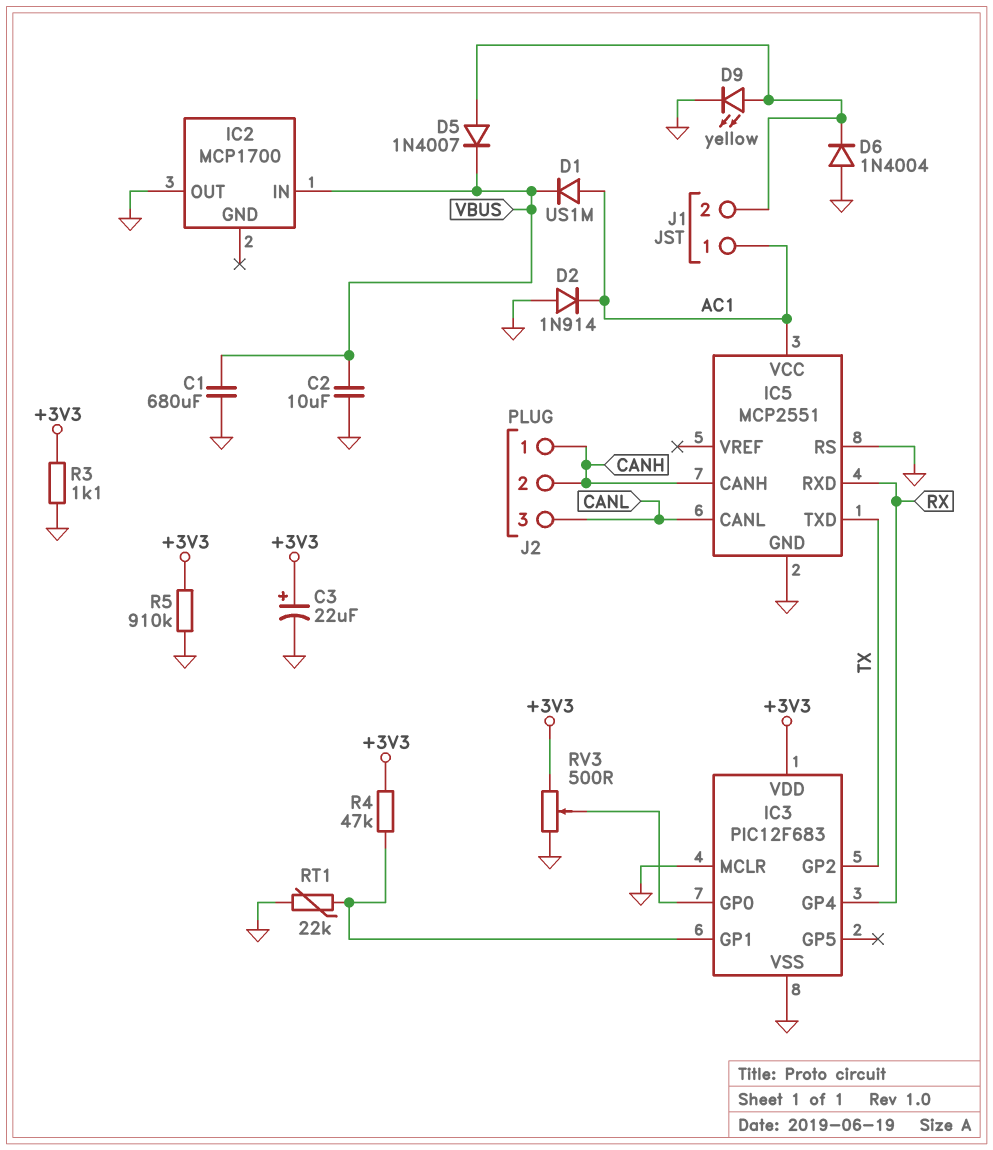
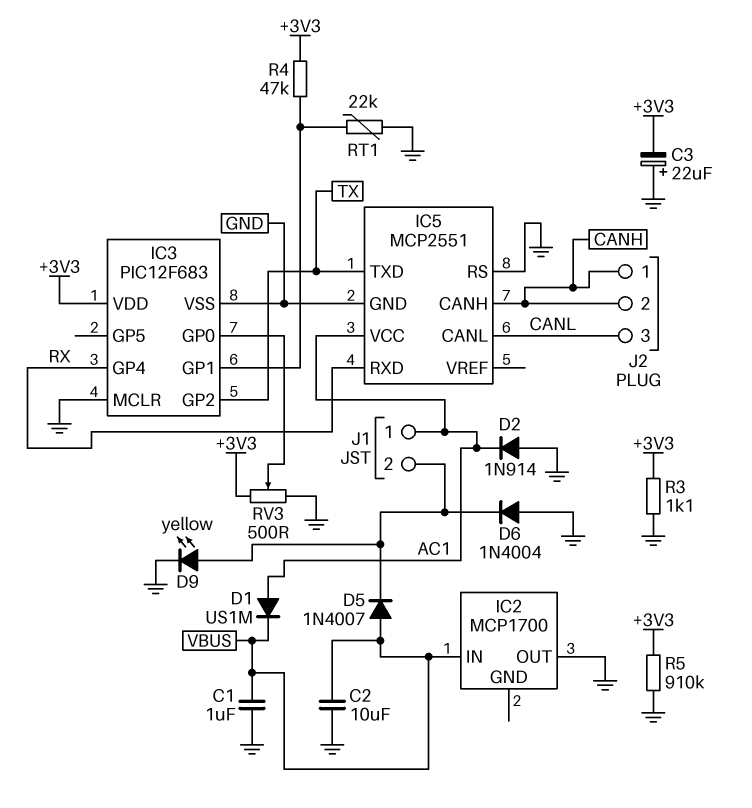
C1: 680uF (GND, VBUS) -> 1uF (GND, VBUS)
C3: 22uF (plus +3V3, minus GND) -> 22uF (plus GND, minus +3V3)
D5: diode 1N4007 (A J1/2, K VBUS) -> diode 1N4007 (A VBUS, K J1/2)

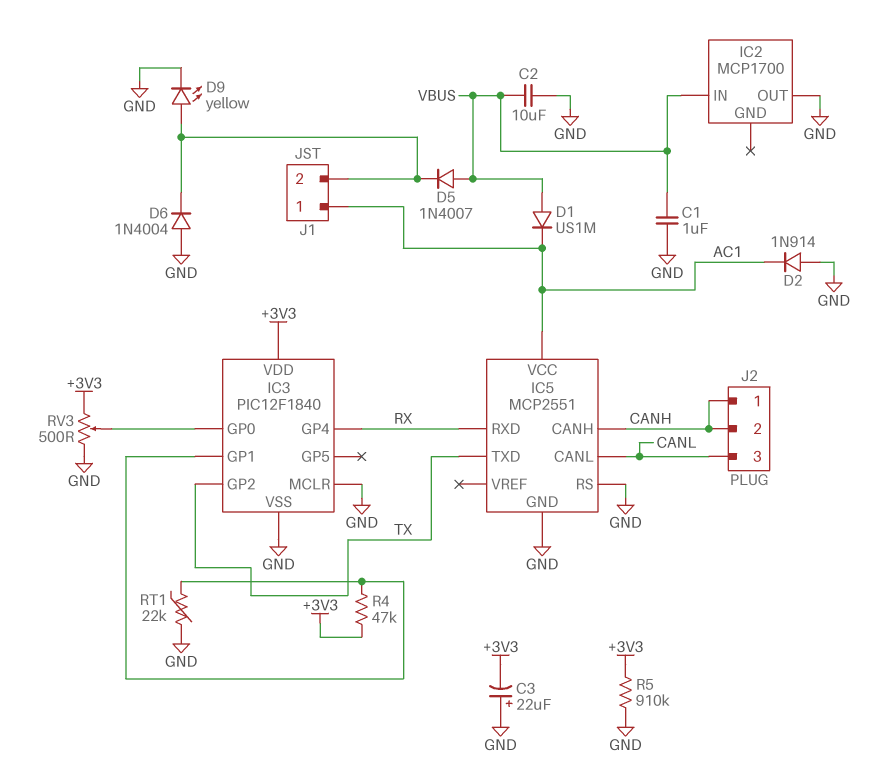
D1: diode US1M (A AC1, K VBUS) -> diode US1M (A VBUS, K AC1)
IC3: PIC12F683 -> PIC12F1840
R3: 1.1k (+3V3, GND) -> none

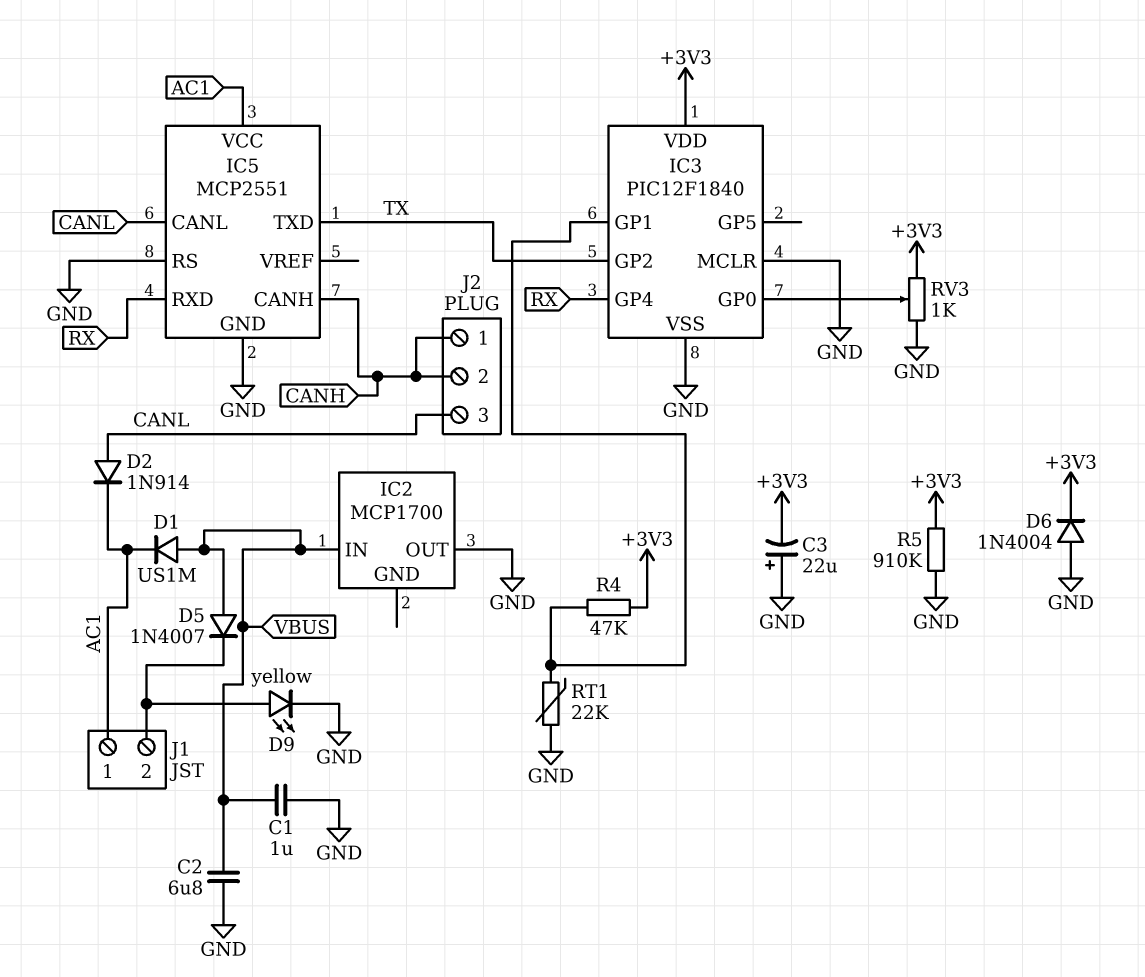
C2: 10uF (GND, VBUS) -> 6.8uF (GND, VBUS)
D2: diode 1N914 (A GND, K AC1) -> diode 1N914 (A CANL, K AC1)
D6: diode 1N4004 (A GND, K J1/2) -> diode 1N4004 (A GND, K +3V3)
RV3: 500 (+3V3, GND, wiper IC3/GP0) -> 1k (+3V3, GND, wiper IC3/GP0)

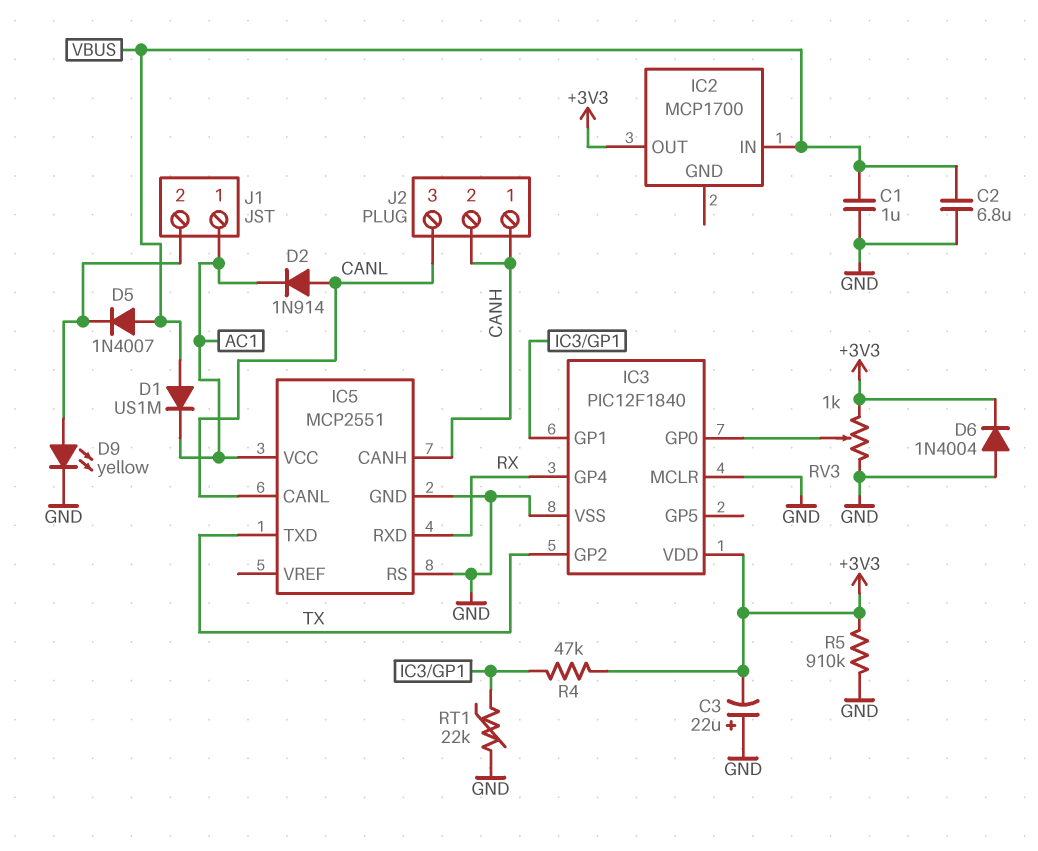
IC2 pin OUT: GND -> +3V3

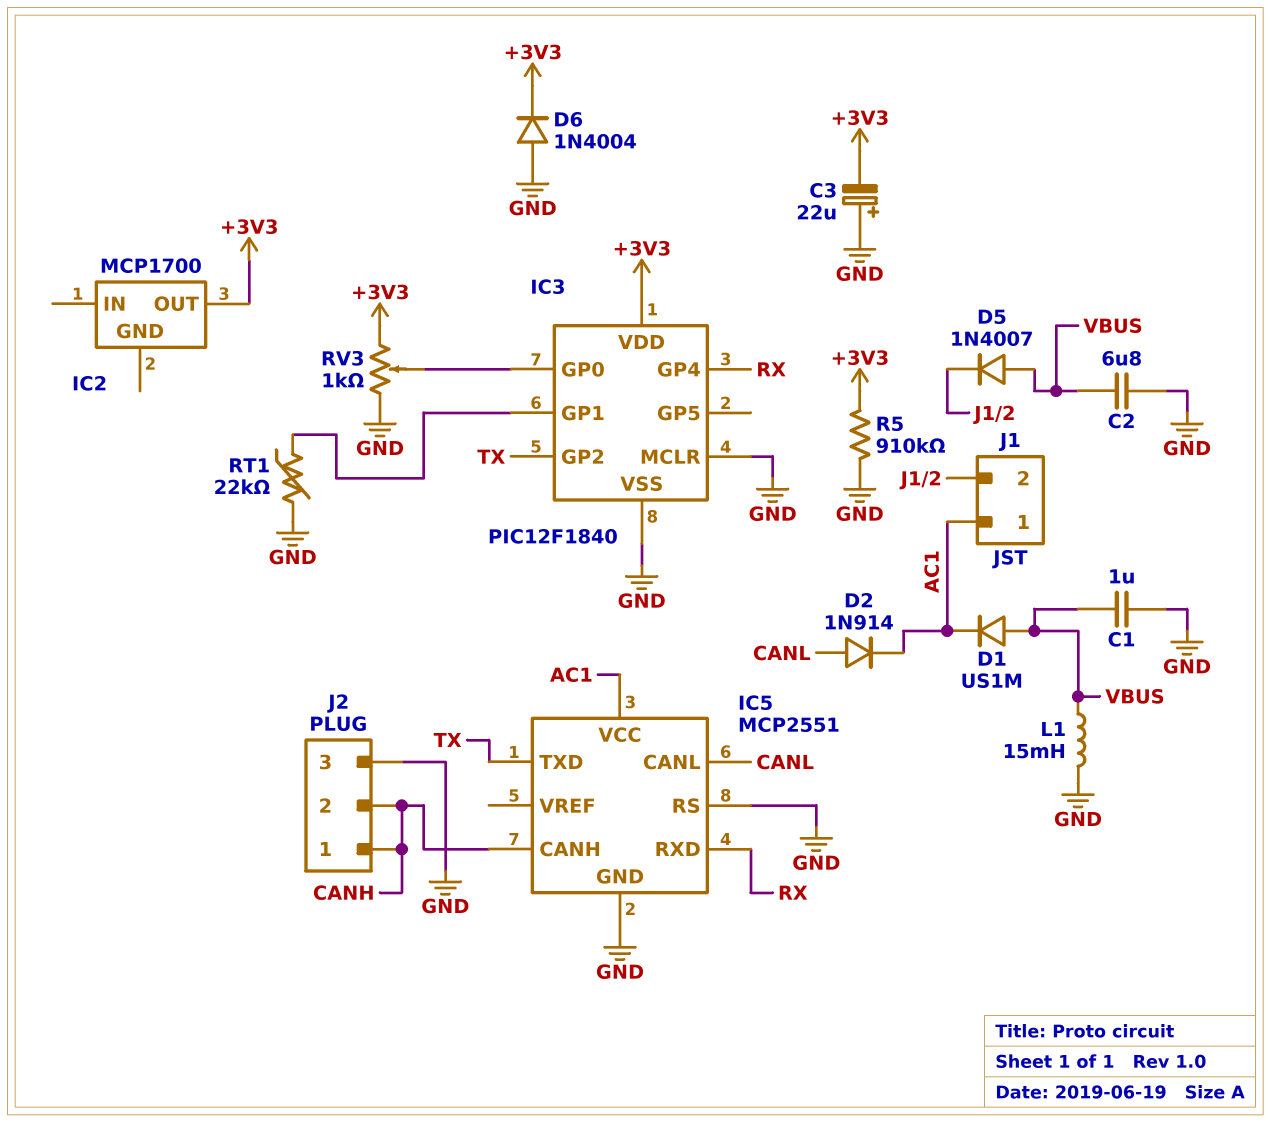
D9: LED yellow (A J1/2, K GND) -> none
IC2 pin IN: VBUS -> none
J2 pin 3: CANL -> GND
L1: none -> 15mH (GND, VBUS)
R4: 47k (+3V3, IC3/GP1) -> none

